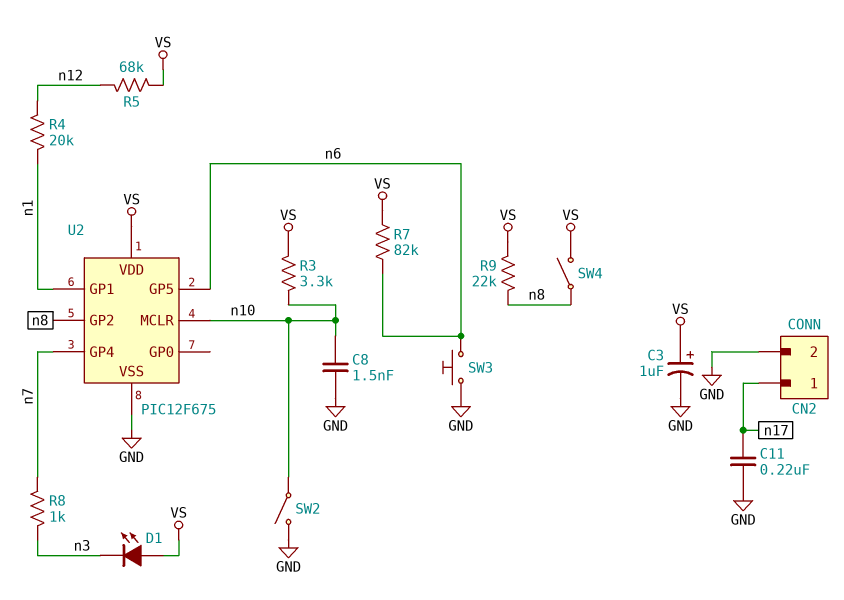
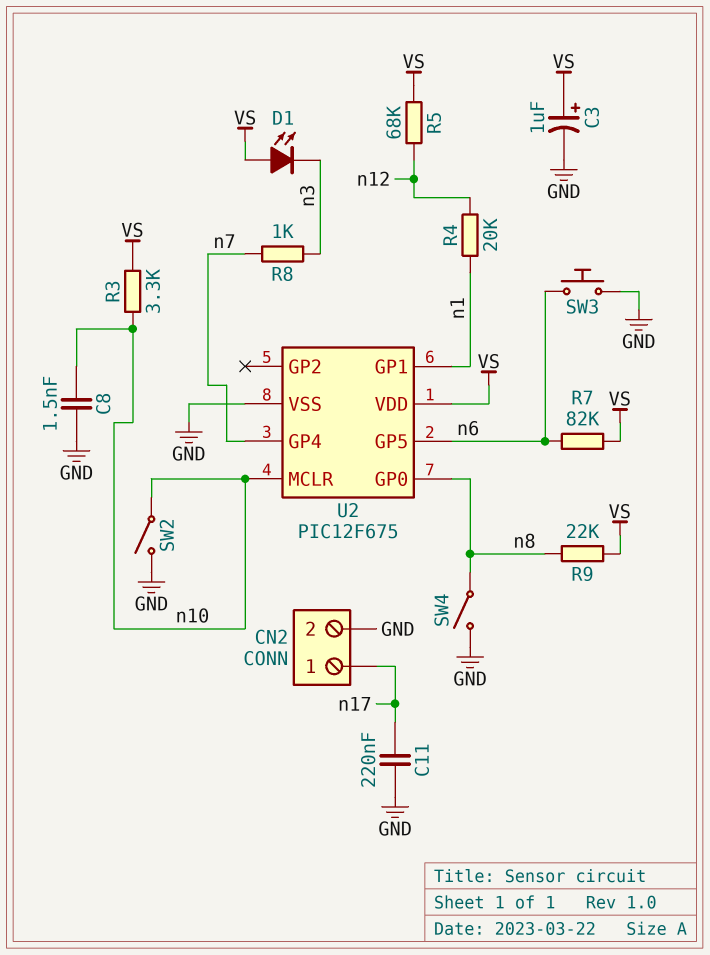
SW4: switch (VS, n8) -> switch (GND, n8)
U2 pin GP0: none -> n8
U2 pin GP2: n8 -> none

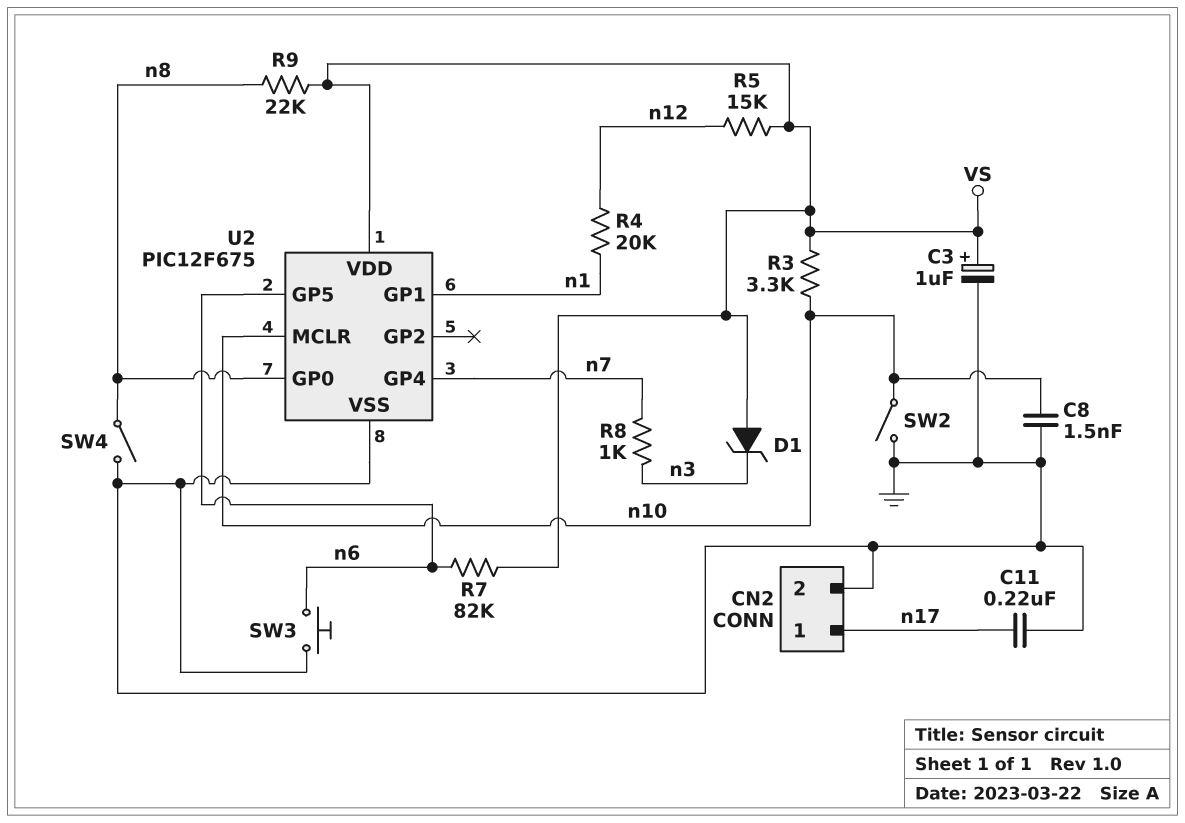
D1: LED (A VS, K n3) -> zener (A VS, K n3)
R5: 68k (VS, n12) -> 15k (VS, n12)

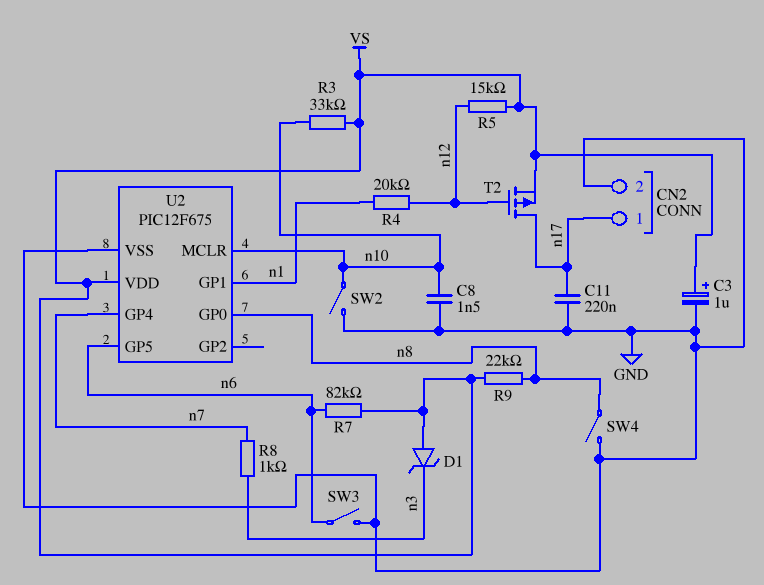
R3: 3.3k (VS, n10) -> 33k (VS, n10)
SW3: button (GND, n6) -> switch (GND, n6)
T2: none -> PMOS (G n12, D n17, S VS)

